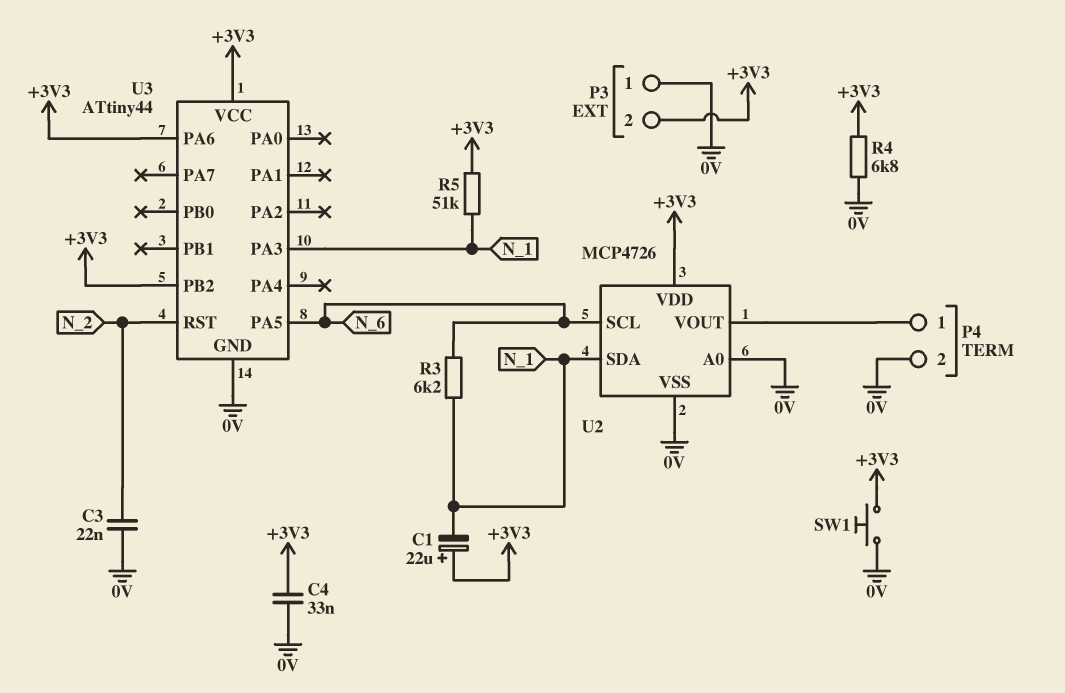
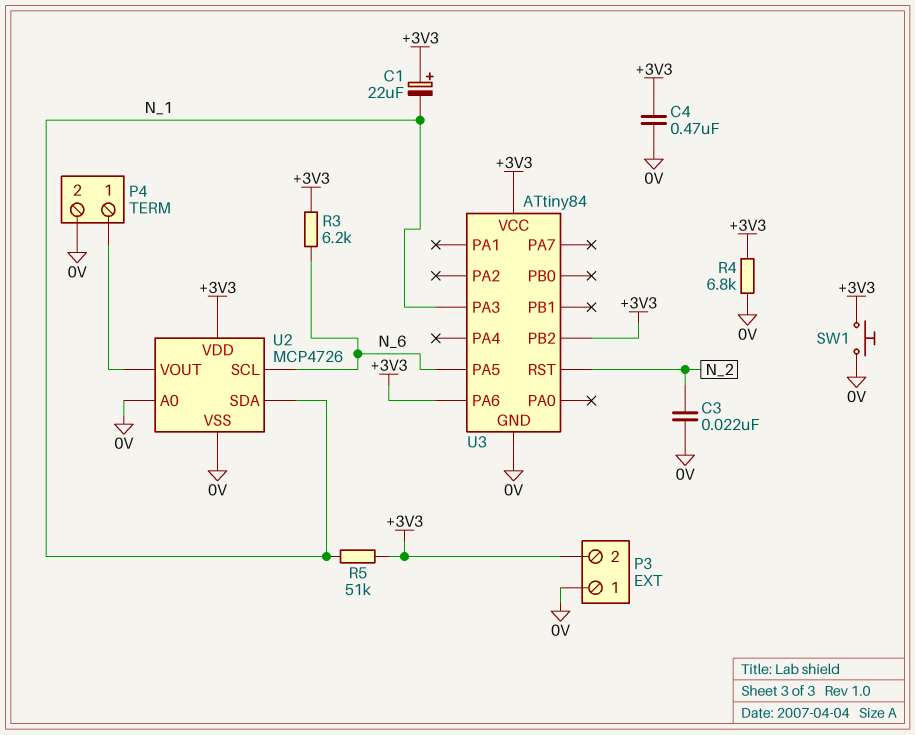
C4: 33nF (+3V3, 0V) -> 470nF (+3V3, 0V)
R3: 6.2k (N_1, N_6) -> 6.2k (+3V3, N_6)
U3: ATtiny44 -> ATtiny84

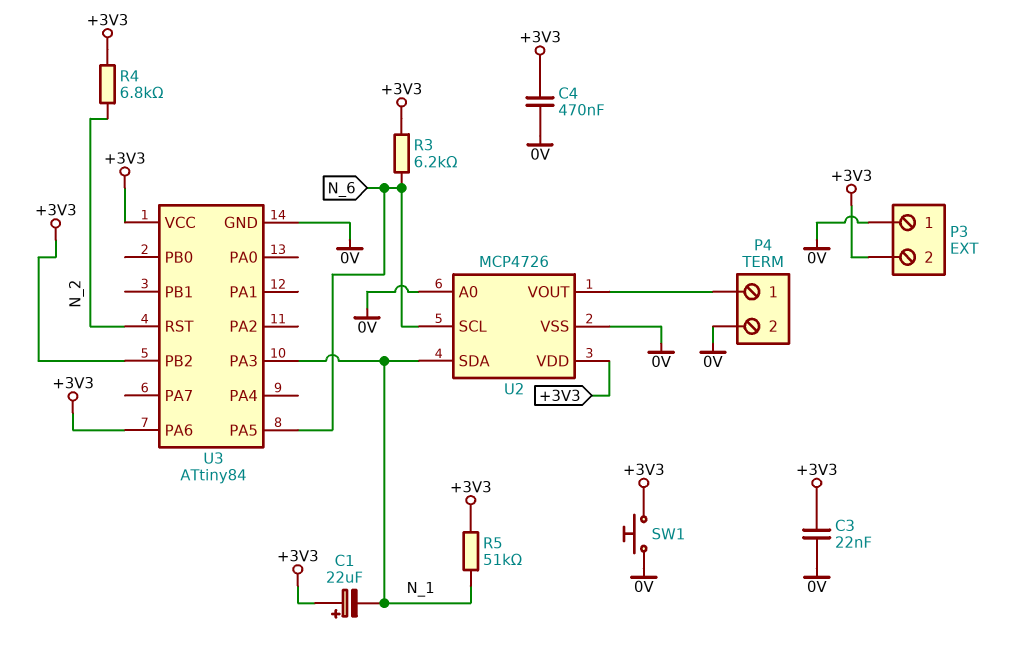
C3: 22nF (0V, N_2) -> 22nF (+3V3, 0V)
R4: 6.8k (+3V3, 0V) -> 6.8k (+3V3, N_2)

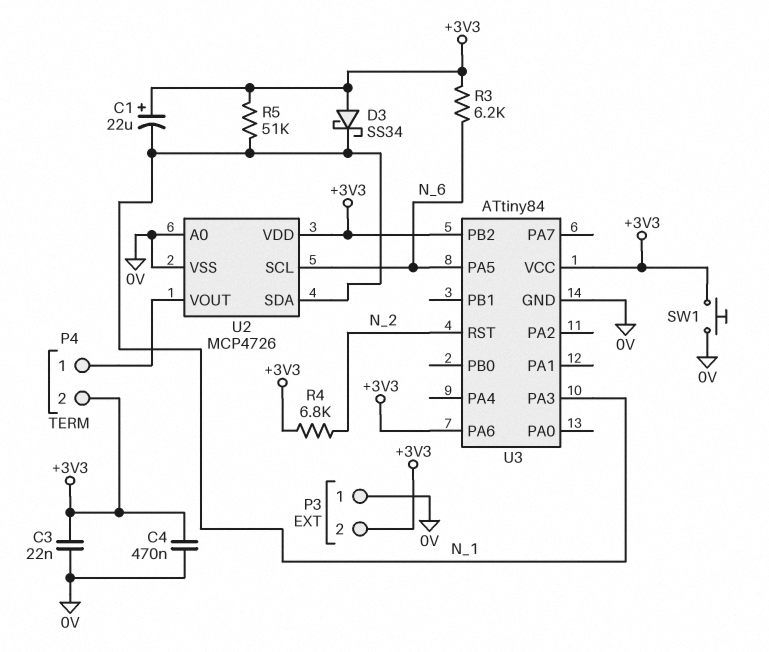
D3: none -> schottky SS34 (A +3V3, K N_1)
P4 pin 2: 0V -> +3V3

